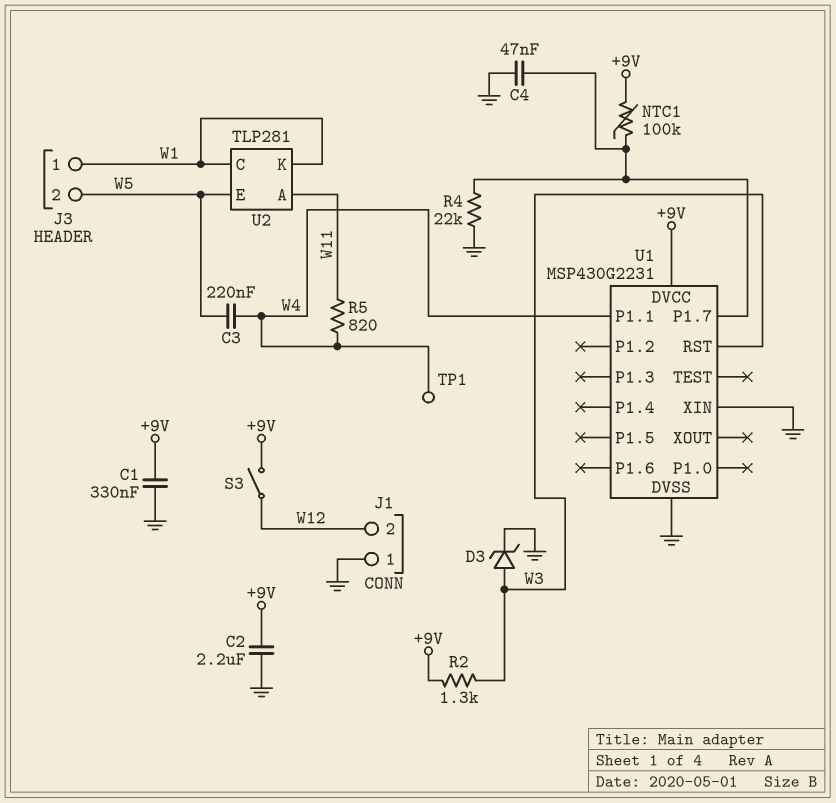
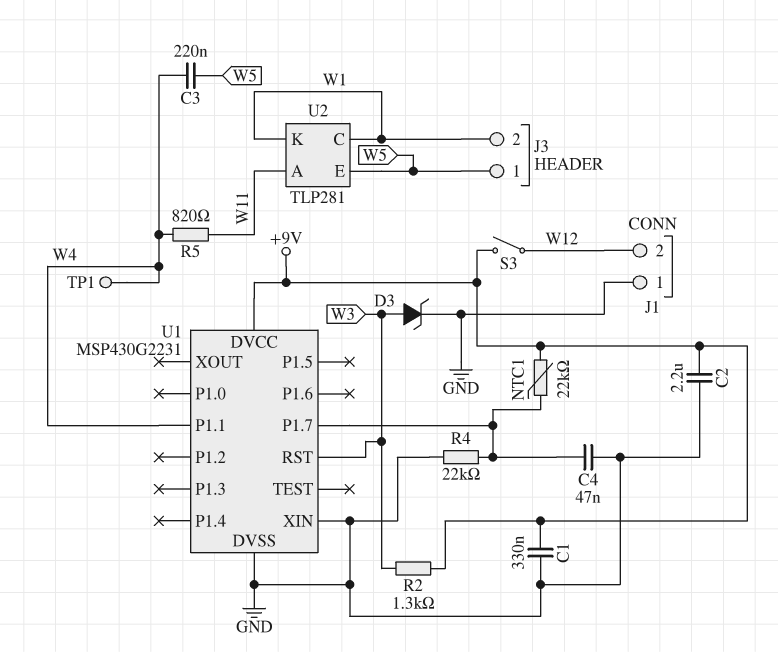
J3 pin 1: W1 -> W5
J3 pin 2: W5 -> W1
NTC1: 100k (+9V, U1/P1.7) -> 22k (+9V, U1/P1.7)

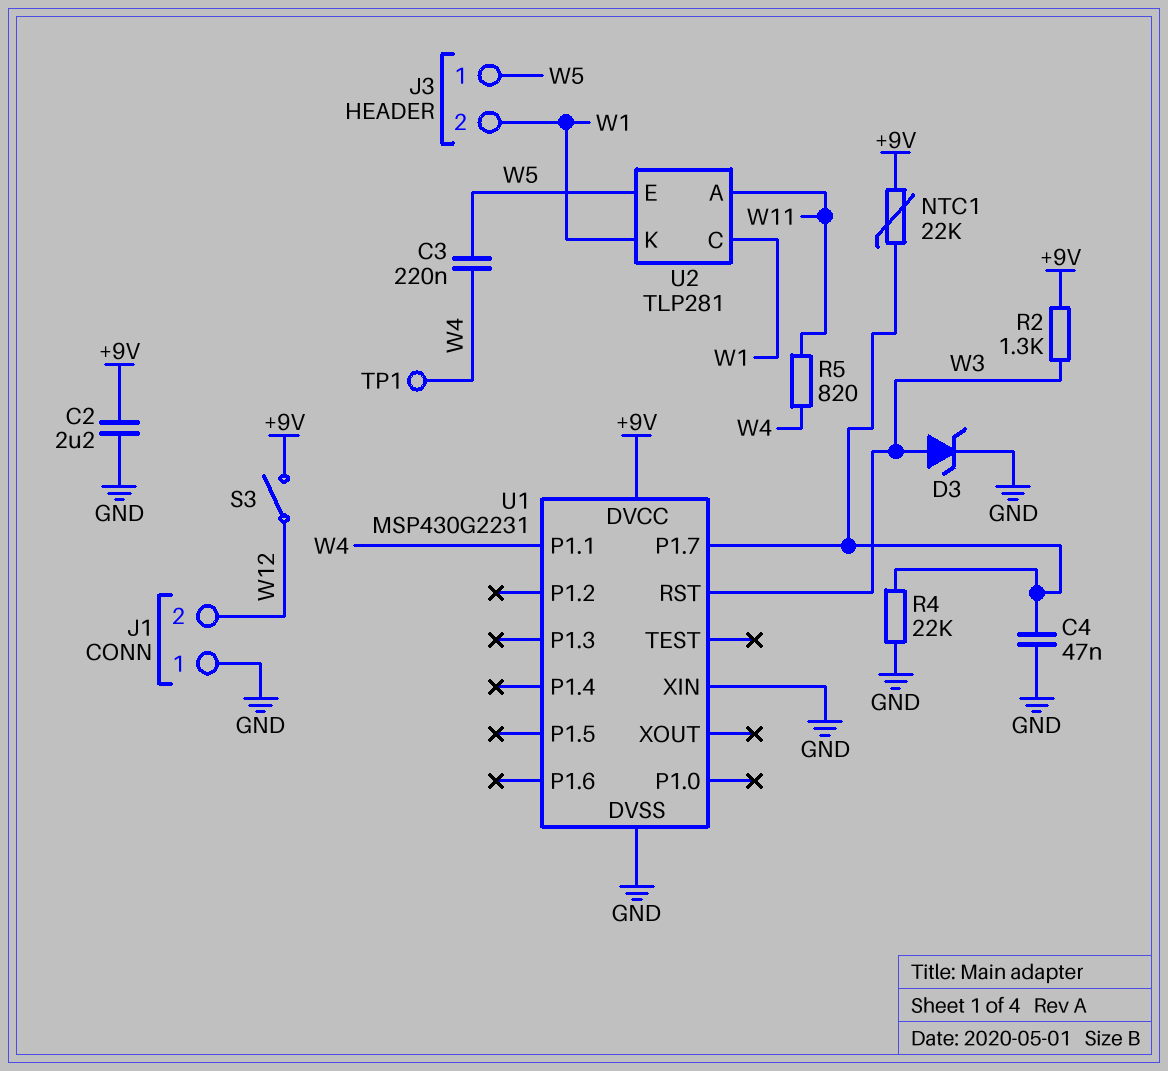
C1: 330nF (+9V, GND) -> none

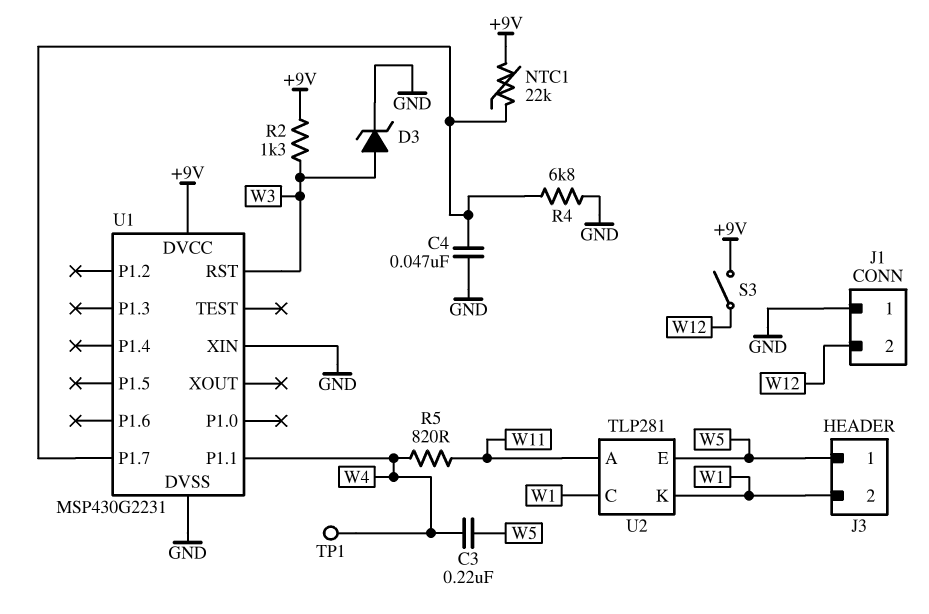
C2: 2.2uF (+9V, GND) -> none
R4: 22k (GND, U1/P1.7) -> 6.8k (GND, U1/P1.7)

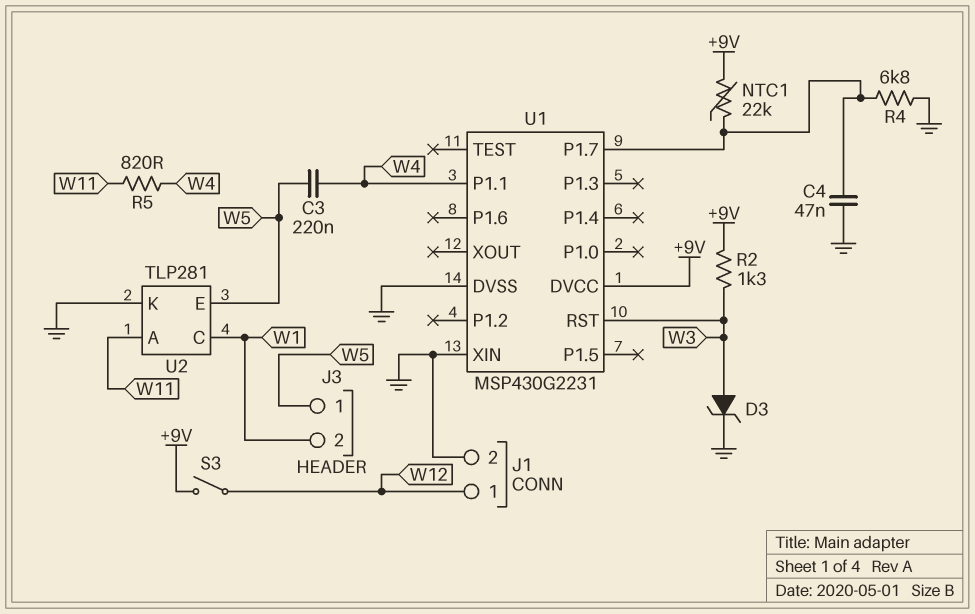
J1 pin 1: GND -> W12
J1 pin 2: W12 -> GND
TP1: test point (W4) -> none
U2 pin K: W1 -> GND

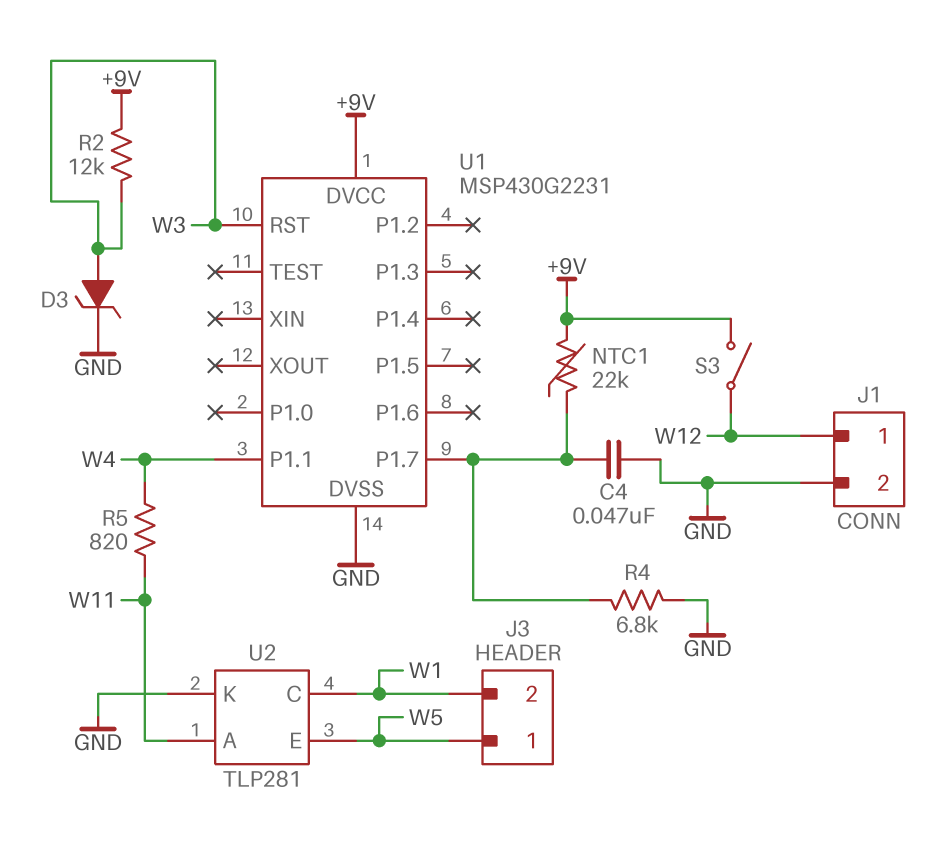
C3: 220nF (W4, W5) -> none
R2: 1.3k (+9V, W3) -> 12k (+9V, W3)
U1 pin XIN: GND -> none

